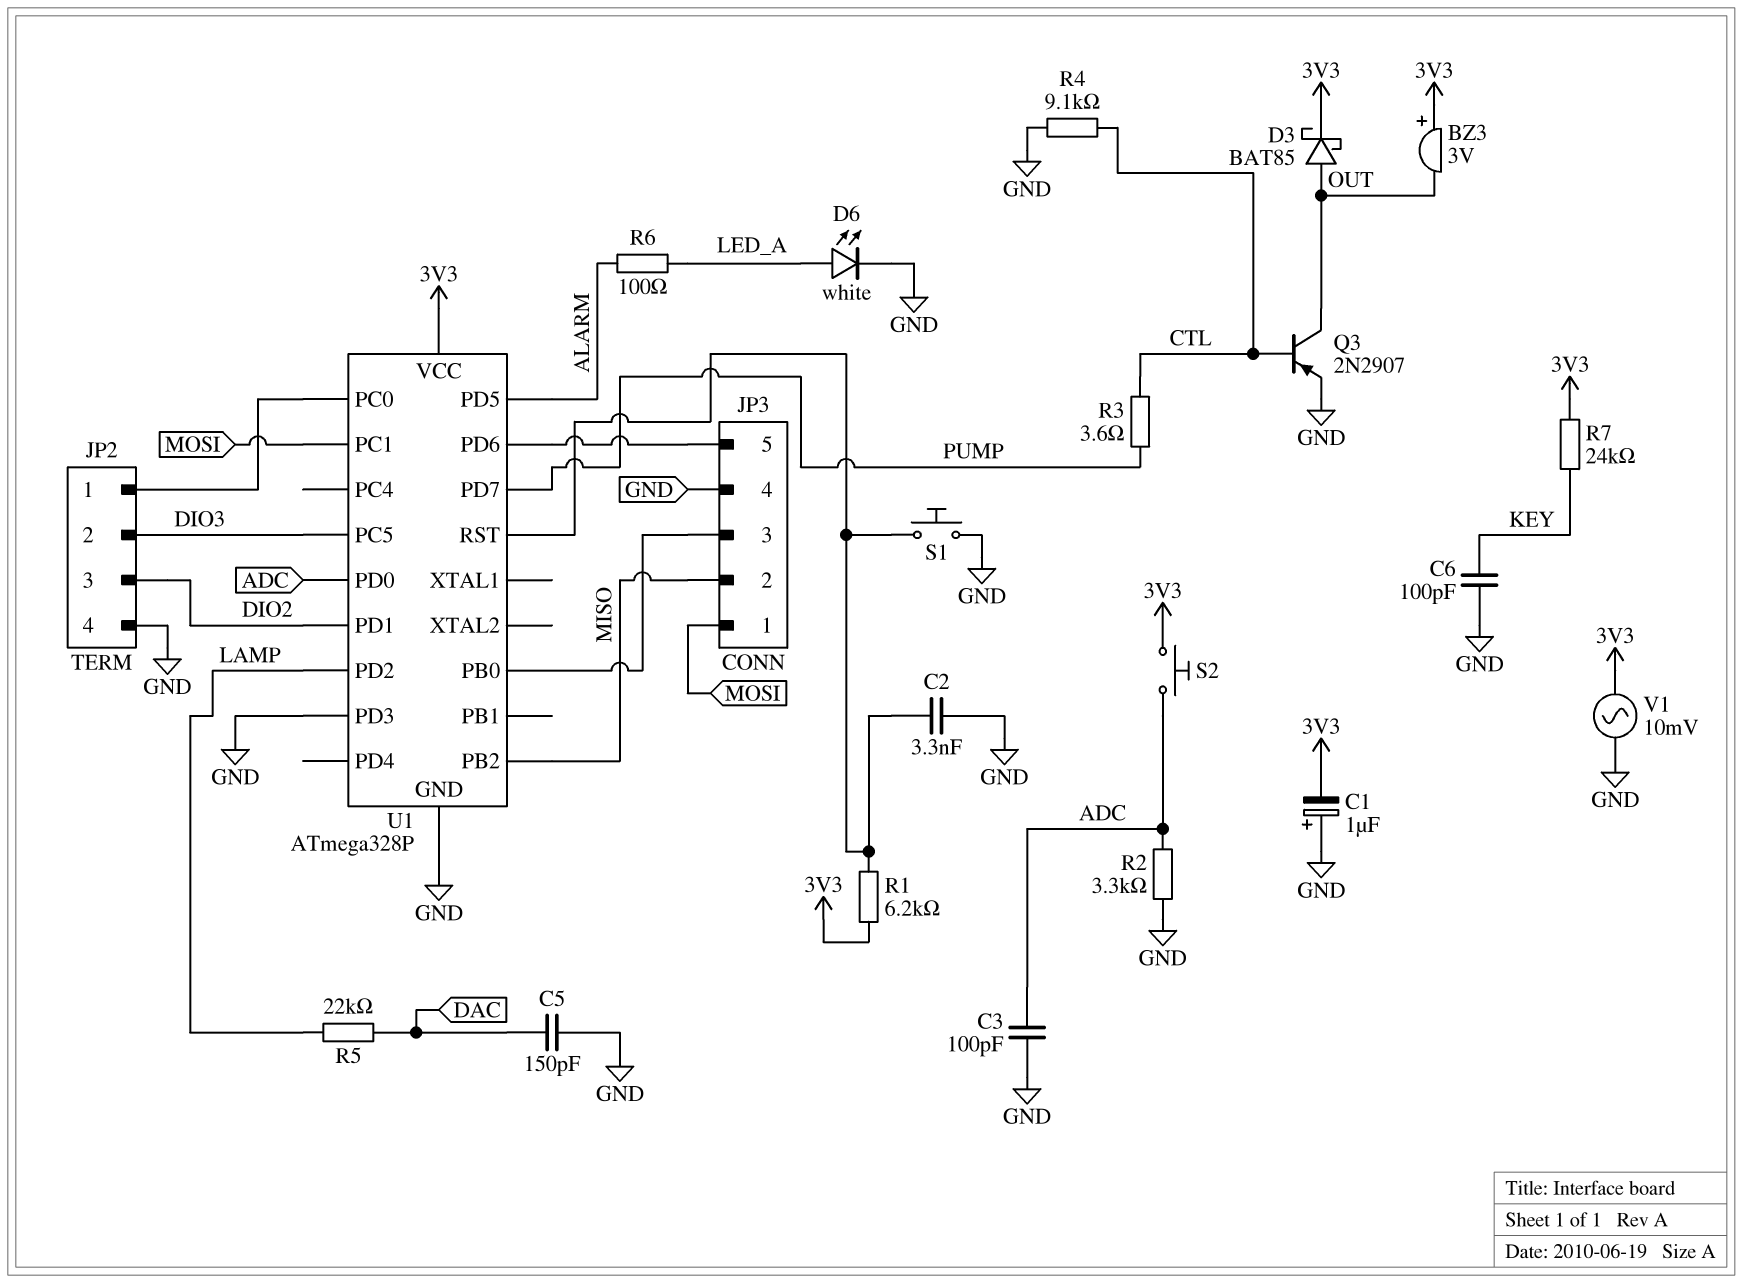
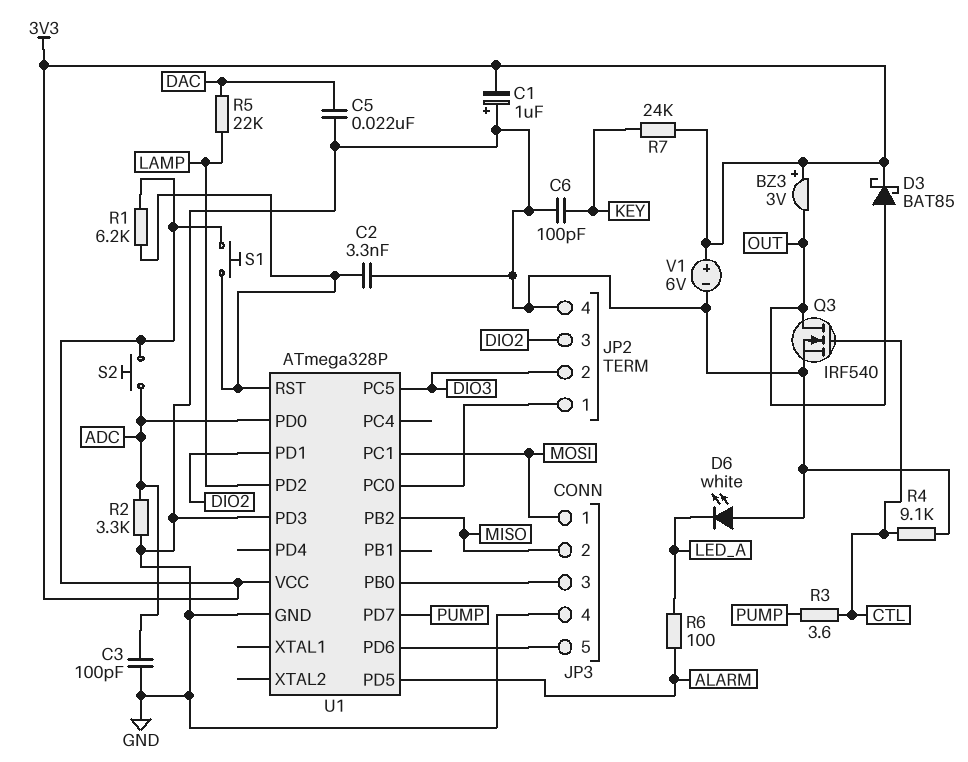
C5: 150pF (DAC, GND) -> 22nF (DAC, GND)
D6: LED white (A LED_A, K GND) -> LED white (A GND, K LED_A)
Q3: PNP 2N2907 (B CTL, C OUT, E GND) -> NMOS IRF540 (G CTL, D OUT, S GND)
S1: button (GND, U1/RST) -> button (3V3, U1/RST)
V1: AC 10mV (3V3, GND) -> 6V (plus 3V3, minus GND)

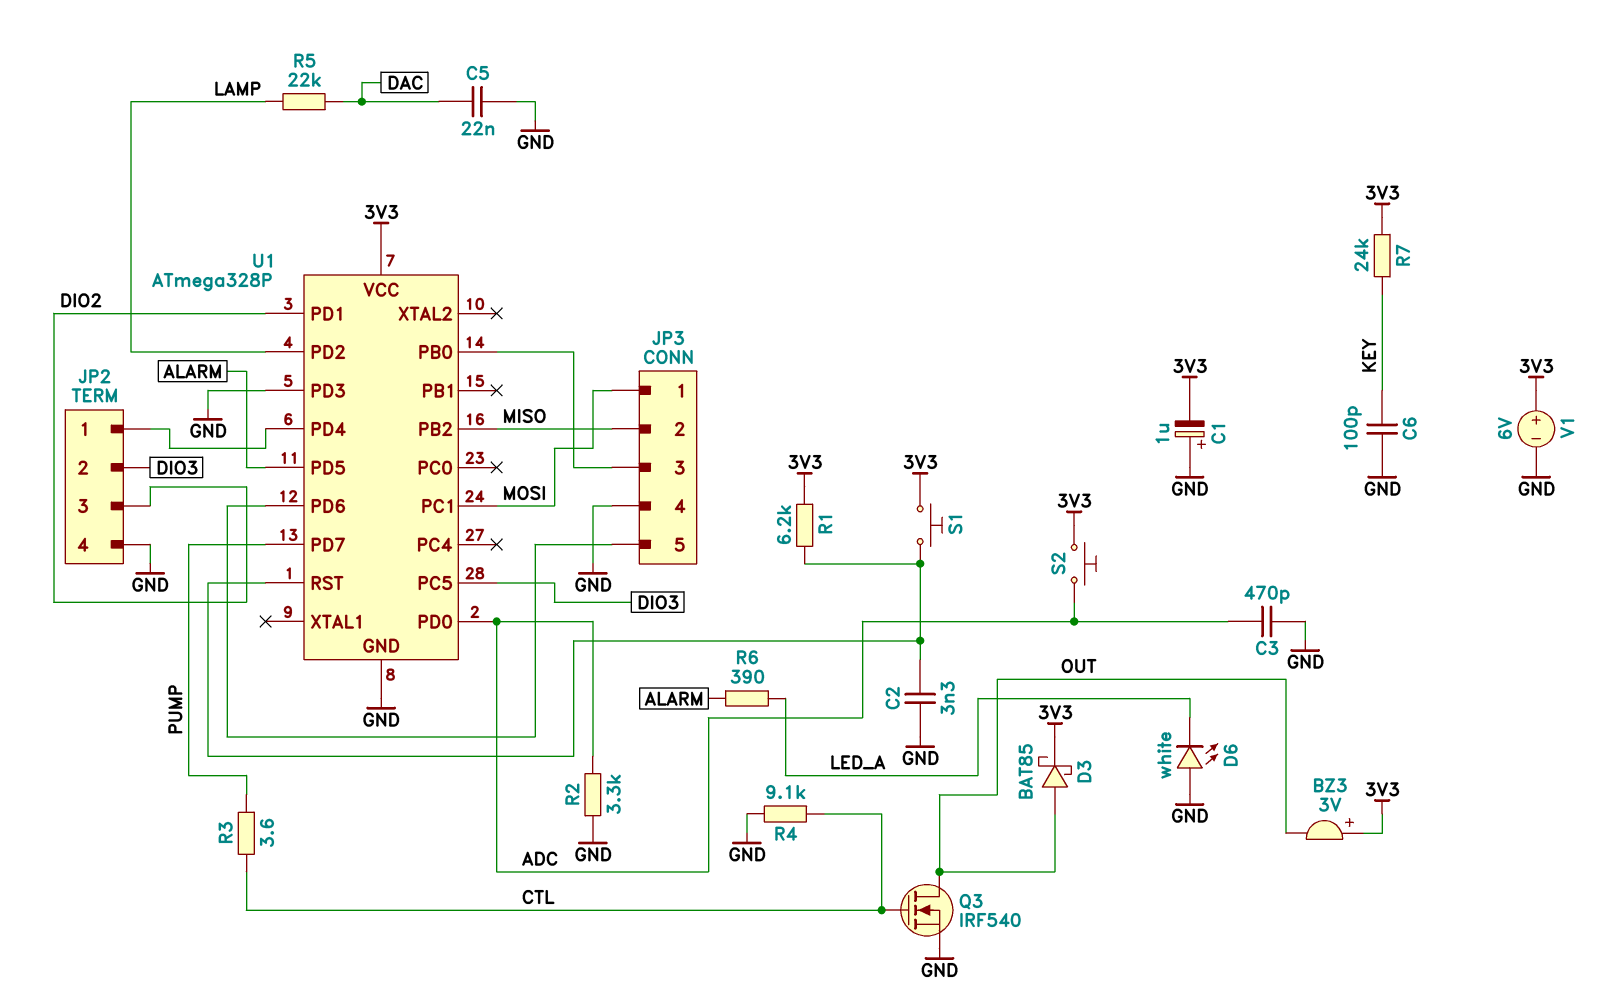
C3: 100pF (ADC, GND) -> 470pF (ADC, GND)
R6: 100 (ALARM, LED_A) -> 390 (ALARM, LED_A)
U1 pin PC0: JP2/1 -> none
U1 pin PD4: none -> JP2/1

